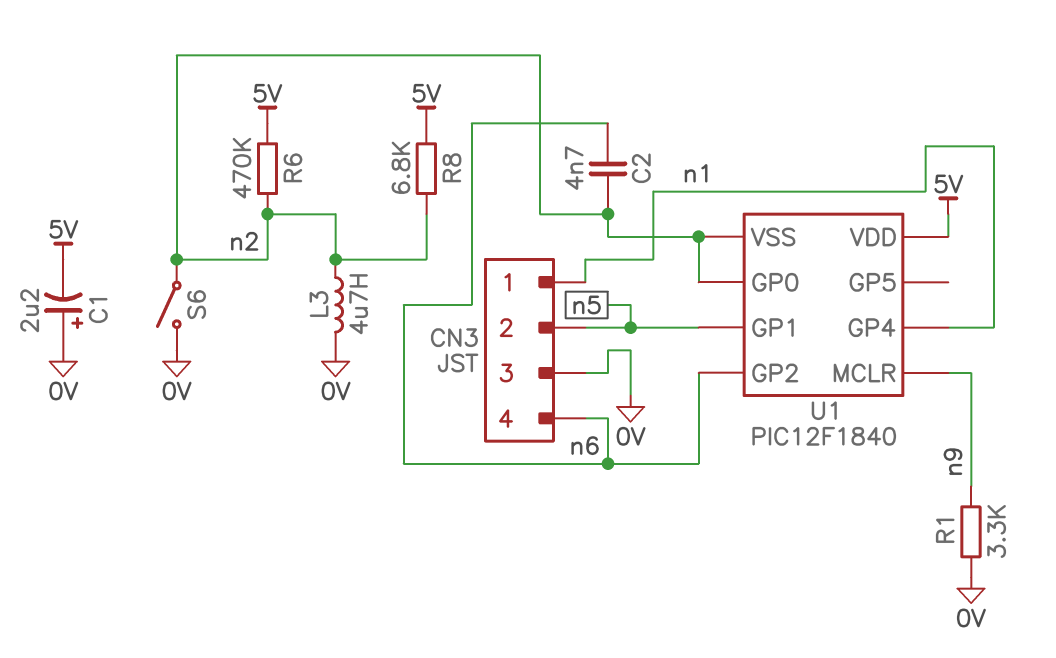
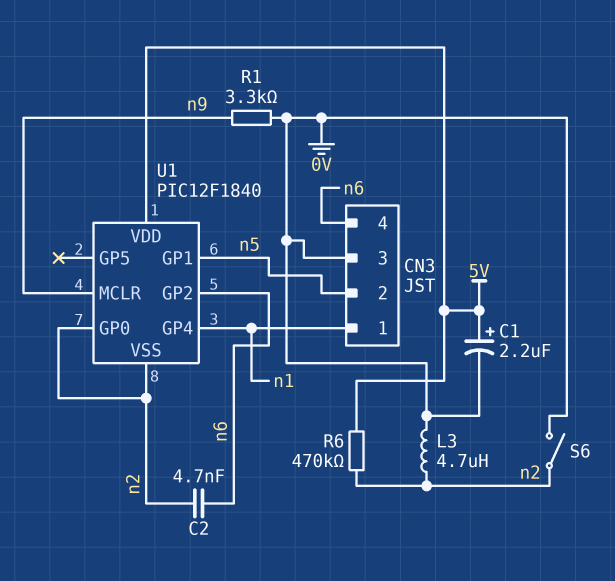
C1: 2.2uF (plus 0V, minus 5V) -> 2.2uF (plus 5V, minus 0V)
R8: 6.8k (5V, n2) -> none

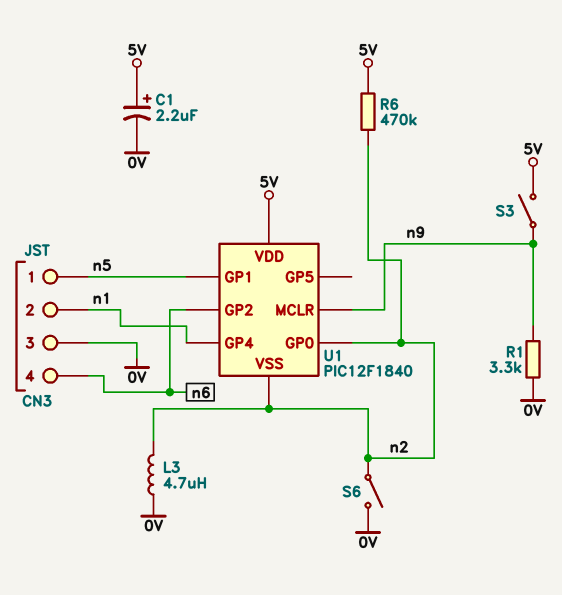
C2: 4.7nF (n2, n6) -> none
CN3 pin 1: n1 -> n5
CN3 pin 2: n5 -> n1
S3: none -> switch (5V, n9)

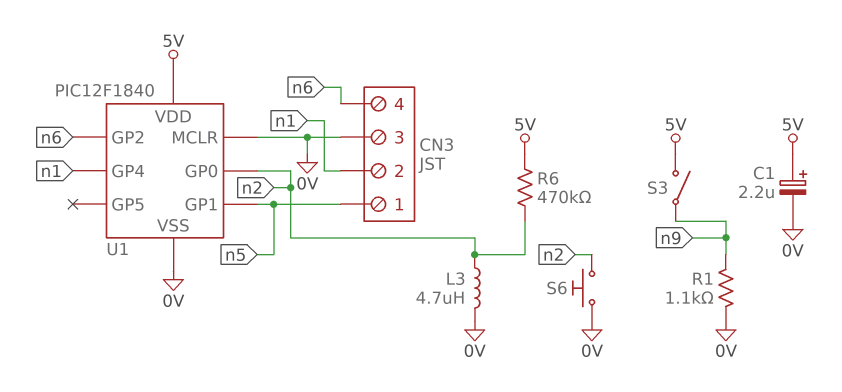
R1: 3.3k (0V, n9) -> 1.1k (0V, n9)
S6: switch (0V, n2) -> button (0V, n2)
U1 pin MCLR: n9 -> 0V
U1 pin VSS: n2 -> 0V

